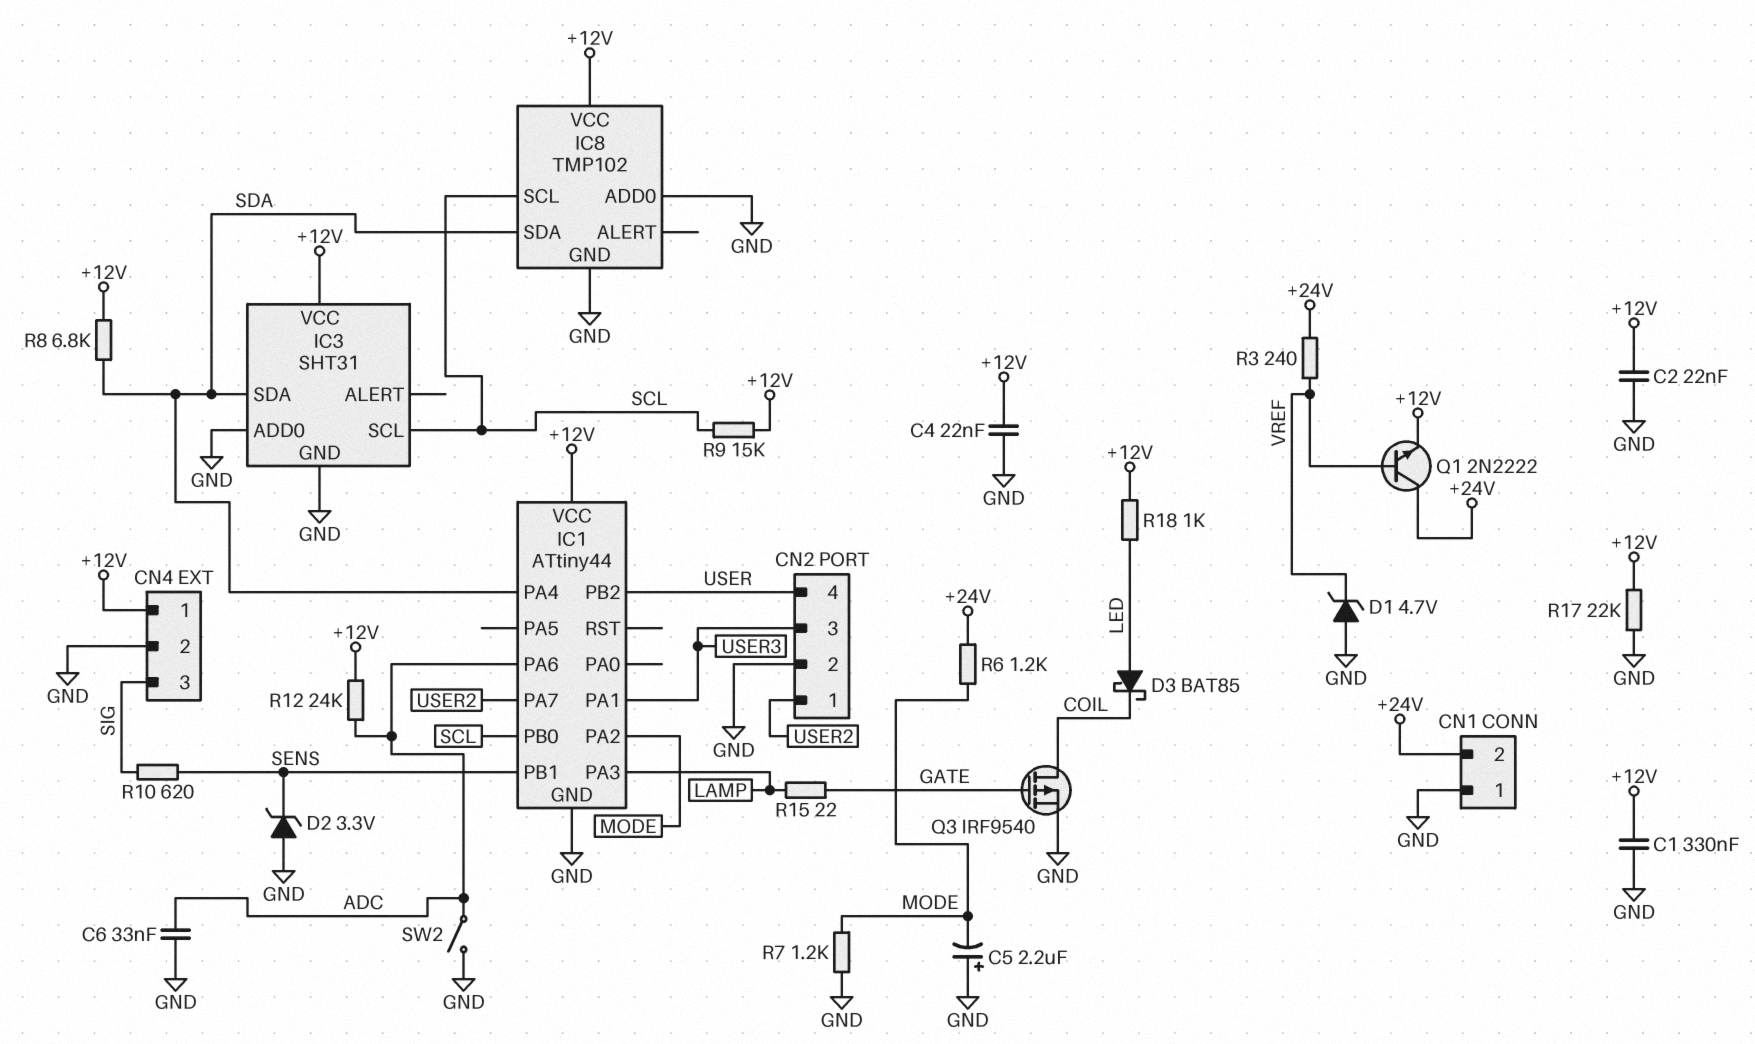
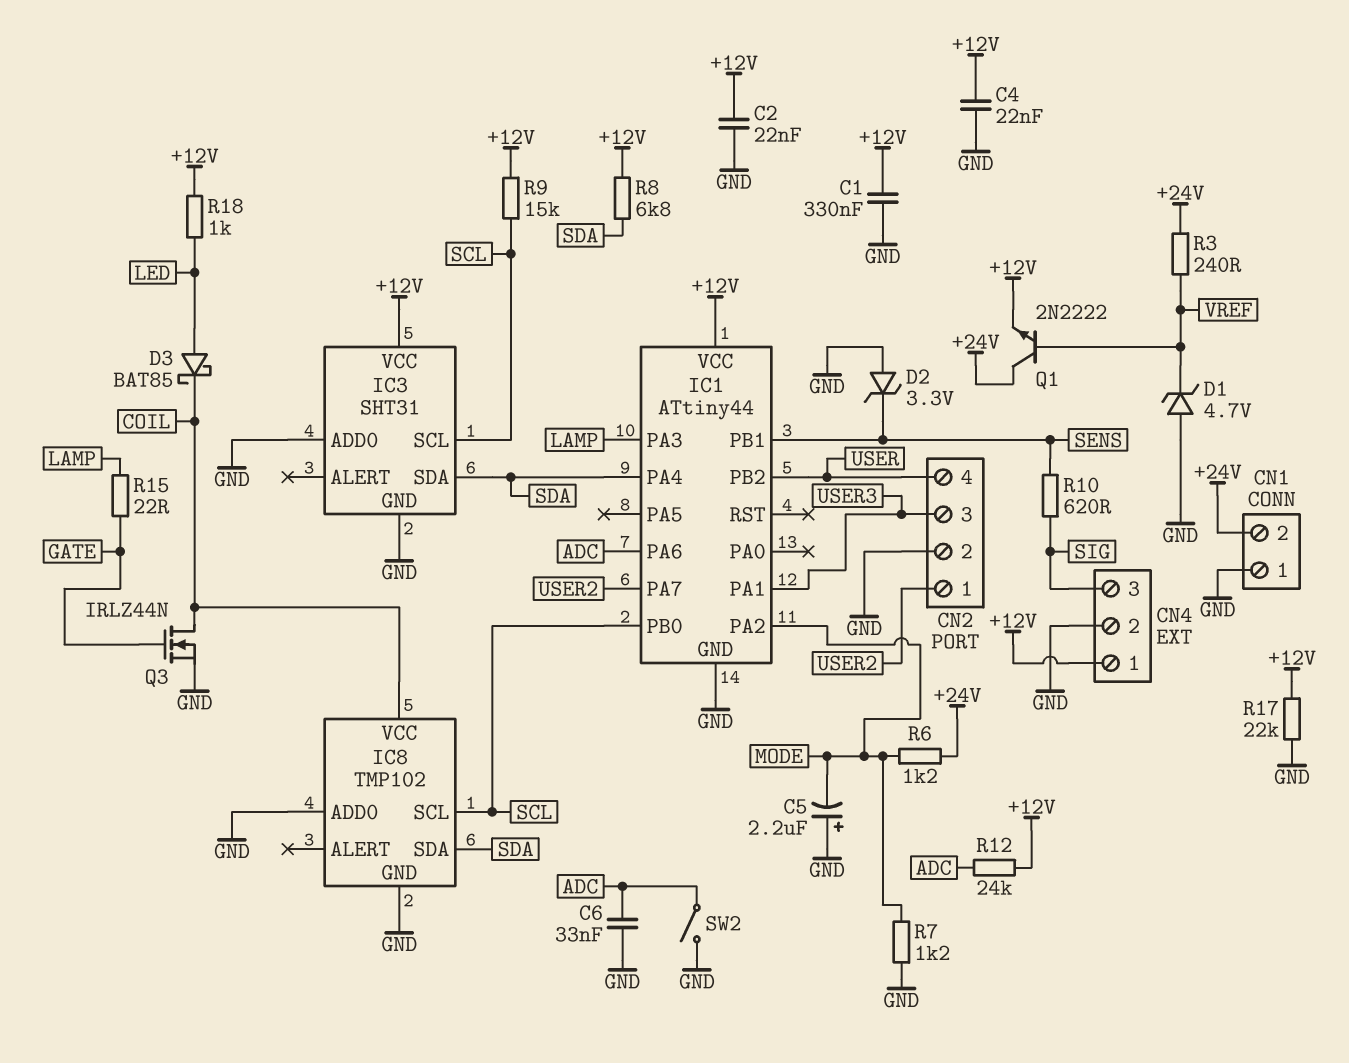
IC8 pin VCC: +12V -> COIL
Q3: PMOS IRF9540 (G GATE, D COIL, S GND) -> NMOS IRLZ44N (G GATE, D COIL, S GND)

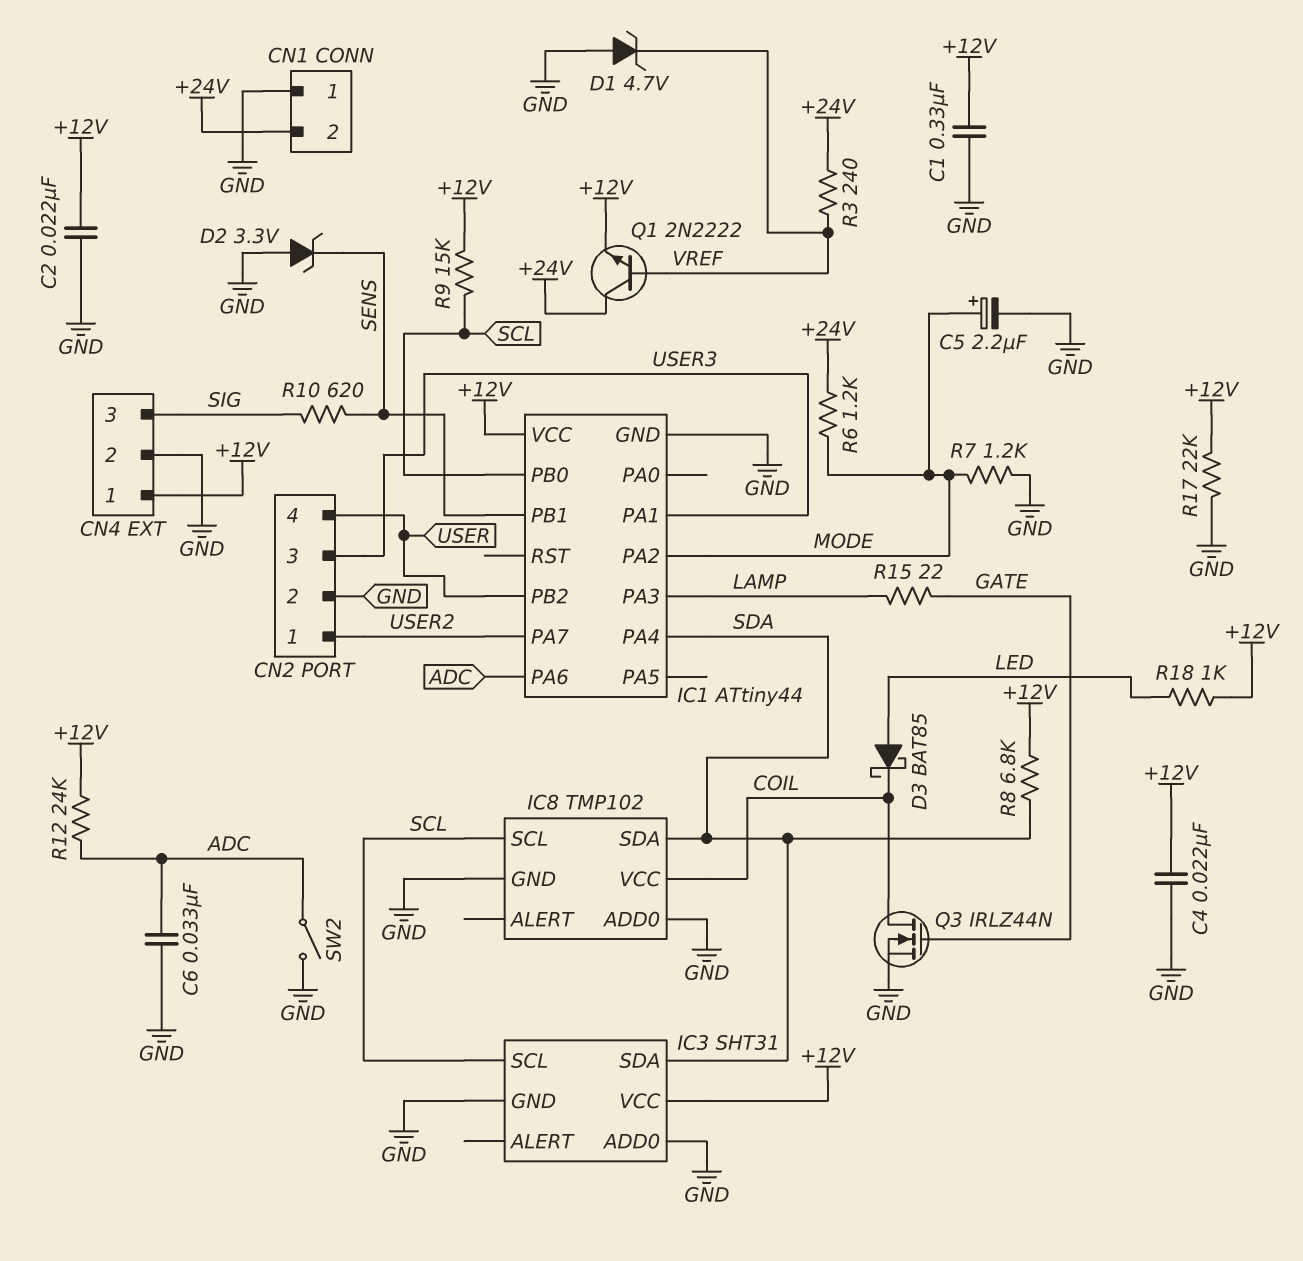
C5: 2.2uF (plus GND, minus MODE) -> 2.2uF (plus MODE, minus GND)

